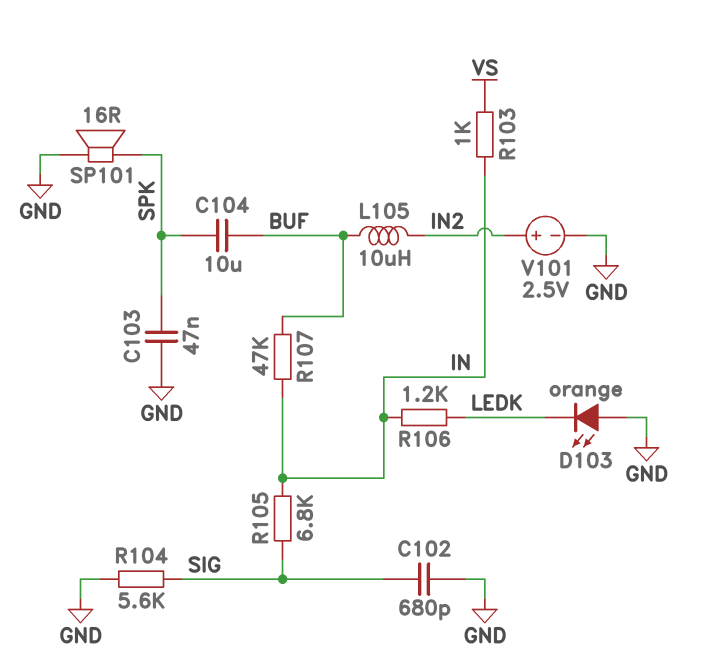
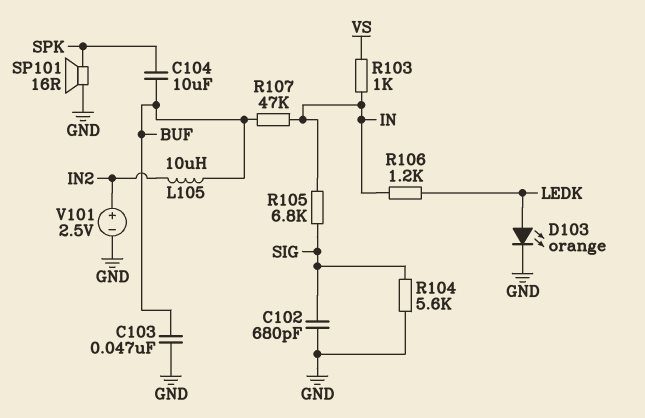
C103: 47nF (GND, SPK) -> 47nF (BUF, GND)
D103: LED orange (A GND, K LEDK) -> LED orange (A LEDK, K GND)

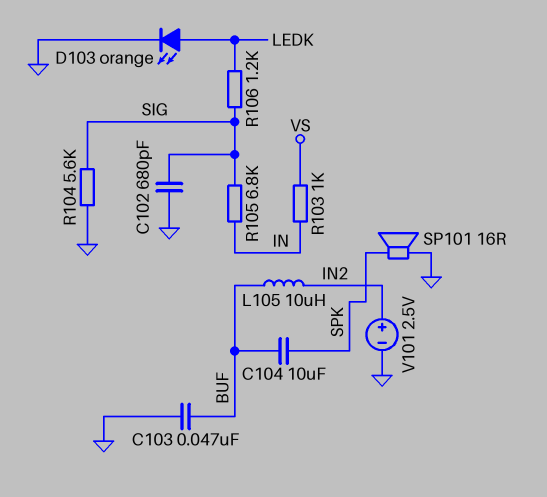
R106: 1.2k (IN, LEDK) -> 1.2k (LEDK, SIG)
R107: 47k (BUF, IN) -> none

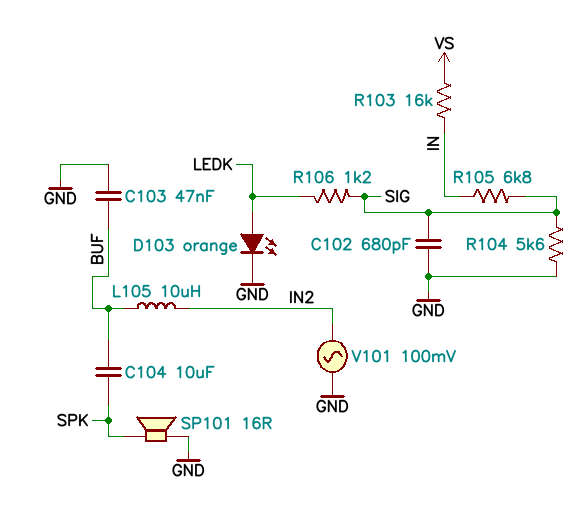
R103: 1k (IN, VS) -> 16k (IN, VS)
V101: 2.5V (plus IN2, minus GND) -> AC 100mV (GND, IN2)

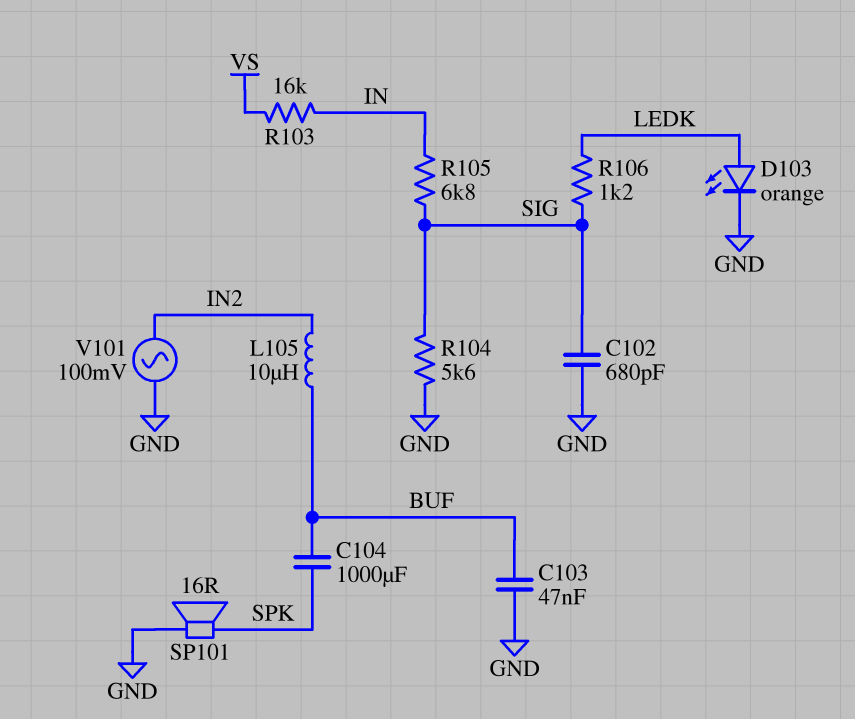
C104: 10uF (BUF, SPK) -> 1000uF (BUF, SPK)

